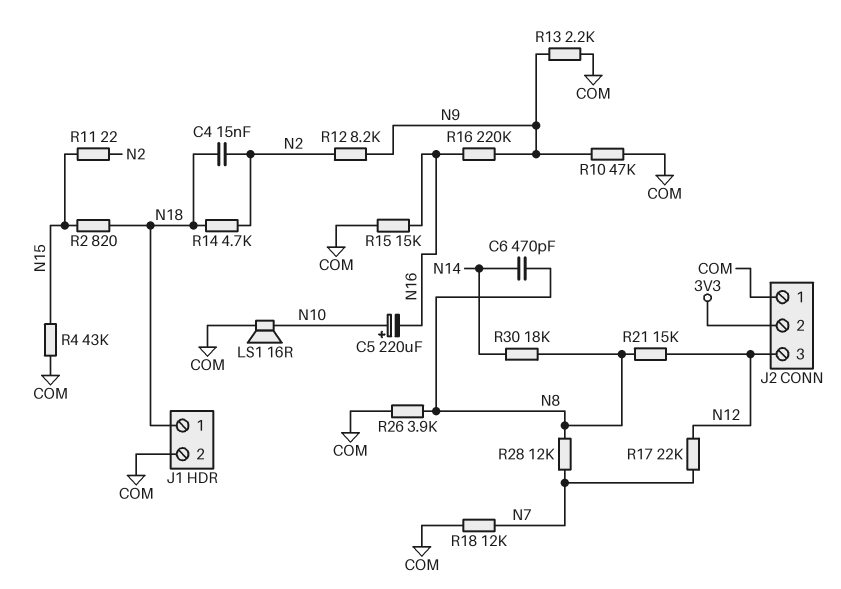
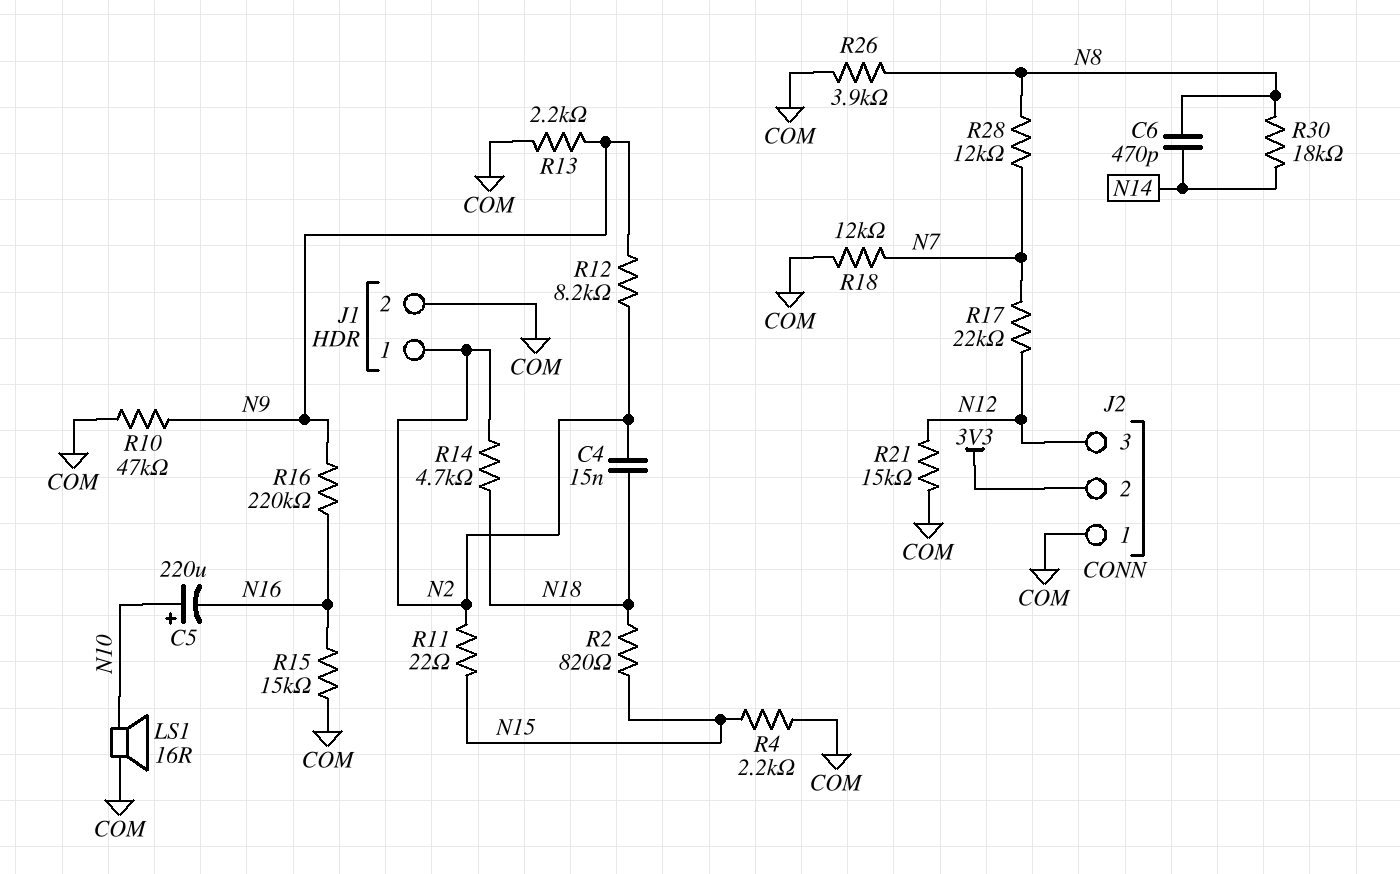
J1 pin 1: N18 -> N2
R4: 43k (COM, N15) -> 2.2k (COM, N15)
R21: 15k (N8, N12) -> 15k (COM, N12)

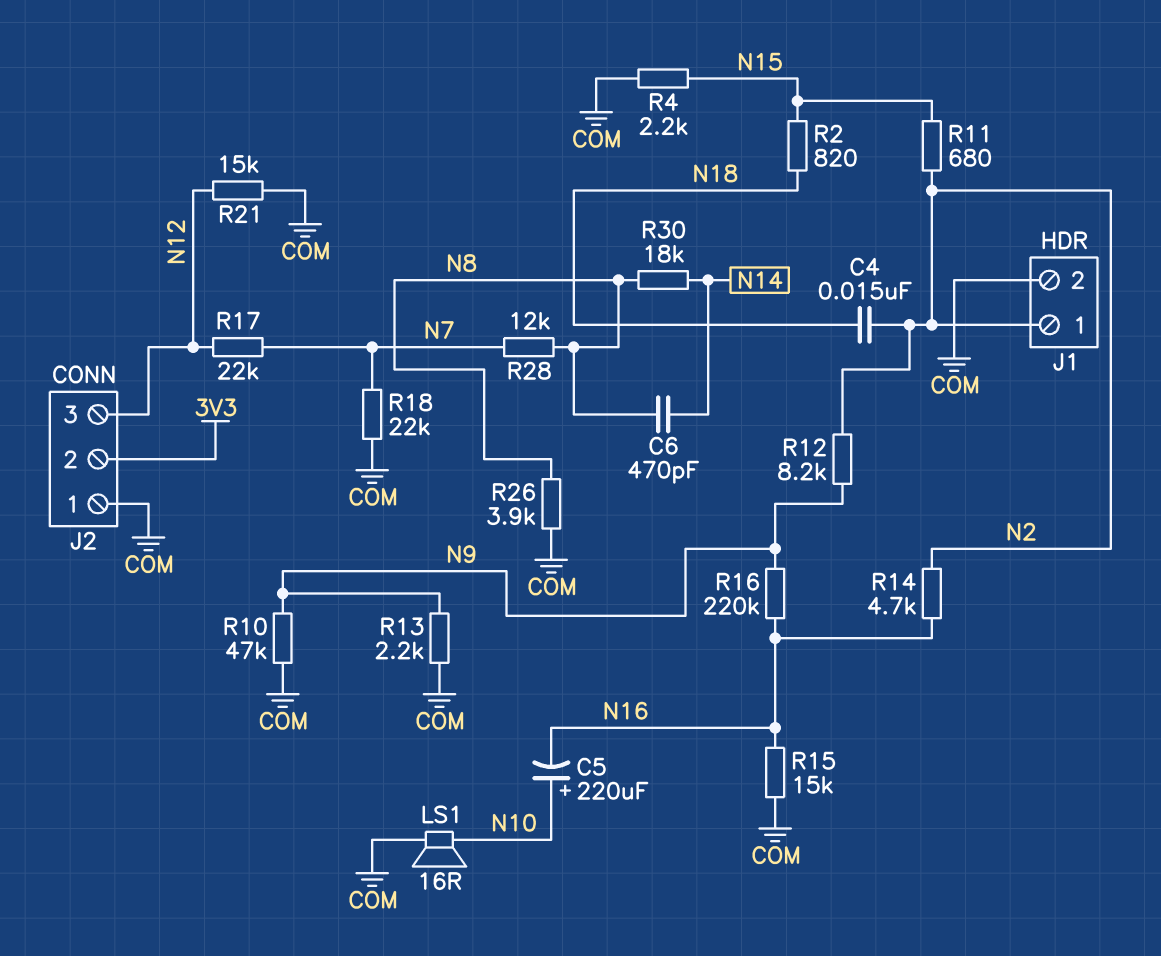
R11: 22 (N2, N15) -> 680 (N2, N15)
R14: 4.7k (N2, N18) -> 4.7k (N2, N16)
R18: 12k (COM, N7) -> 22k (COM, N7)

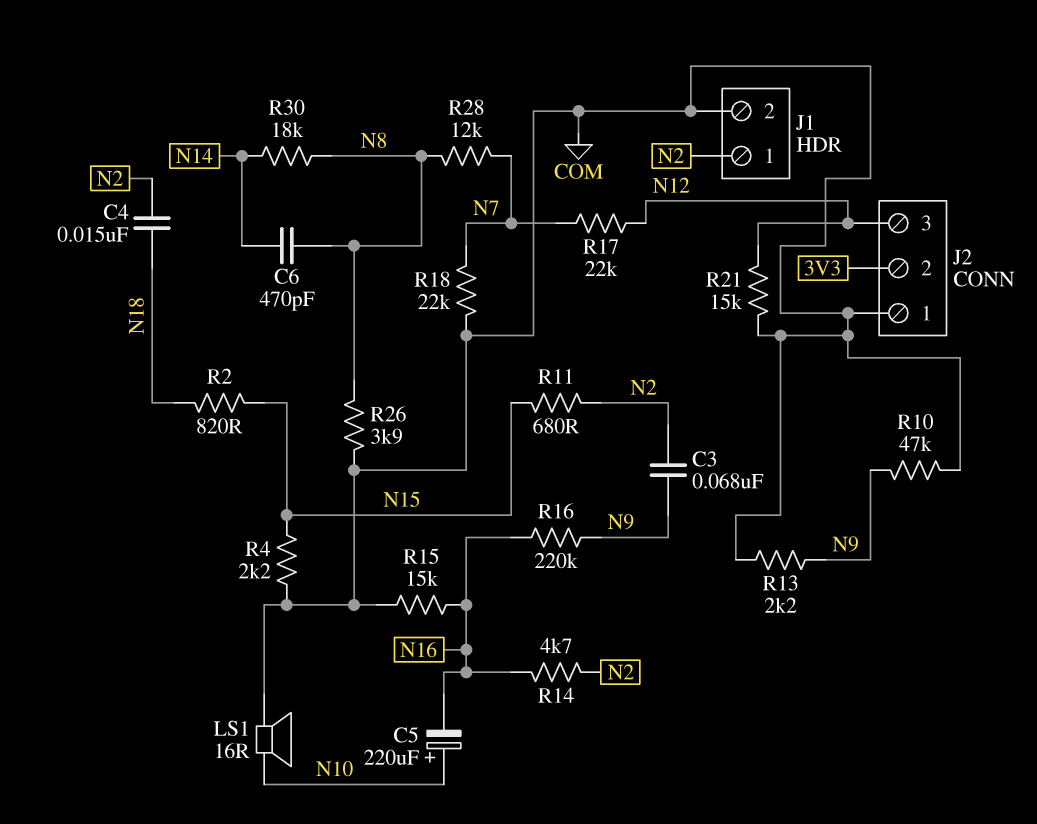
C3: none -> 68nF (N2, N9)
R12: 8.2k (N2, N9) -> none

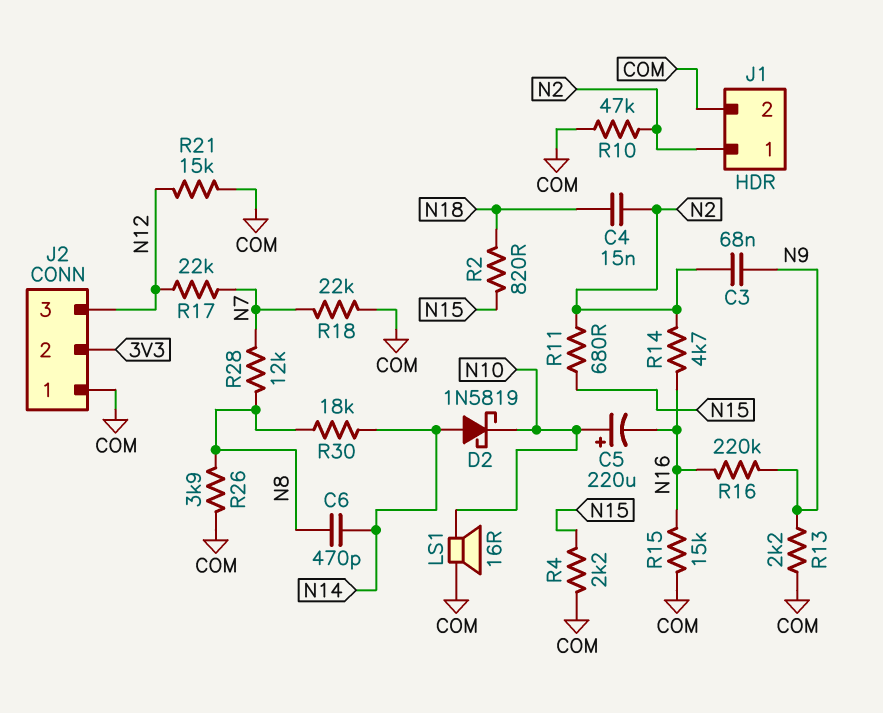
D2: none -> schottky 1N5819 (A N14, K N10)
R10: 47k (COM, N9) -> 47k (COM, N2)

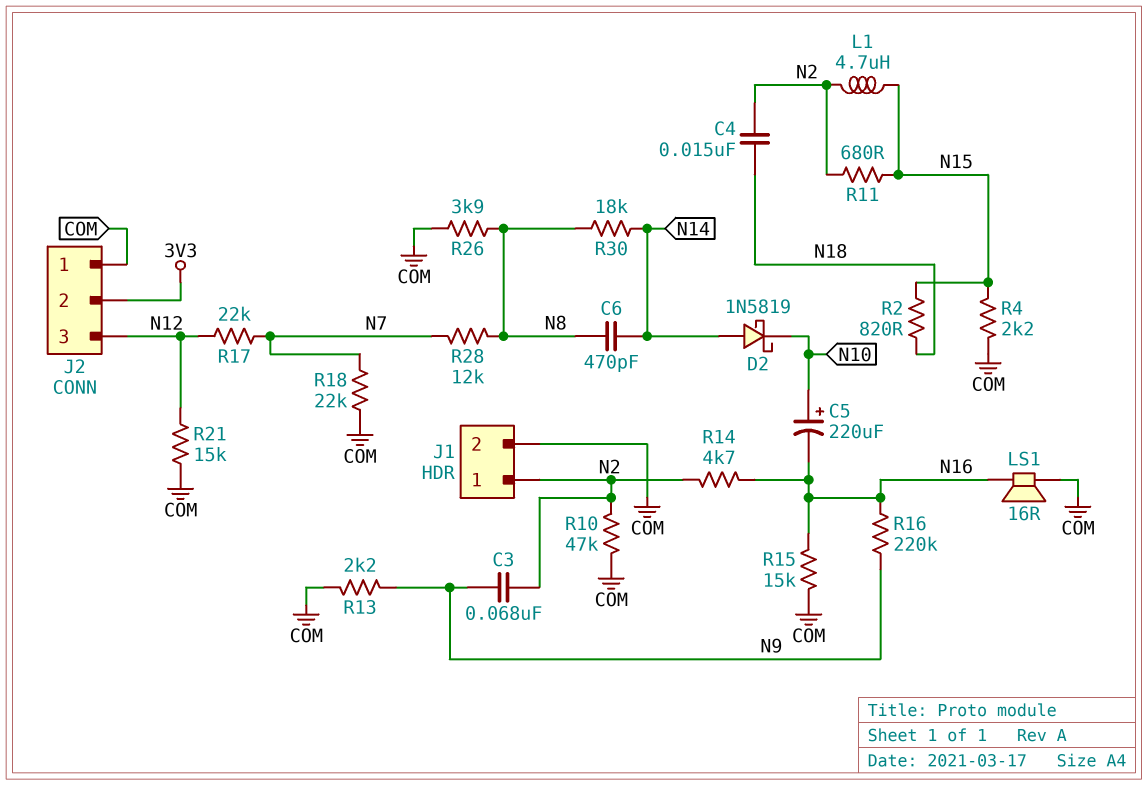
L1: none -> 4.7uH (N2, N15)
LS1: speaker 16R (COM, N10) -> speaker 16R (COM, N16)

